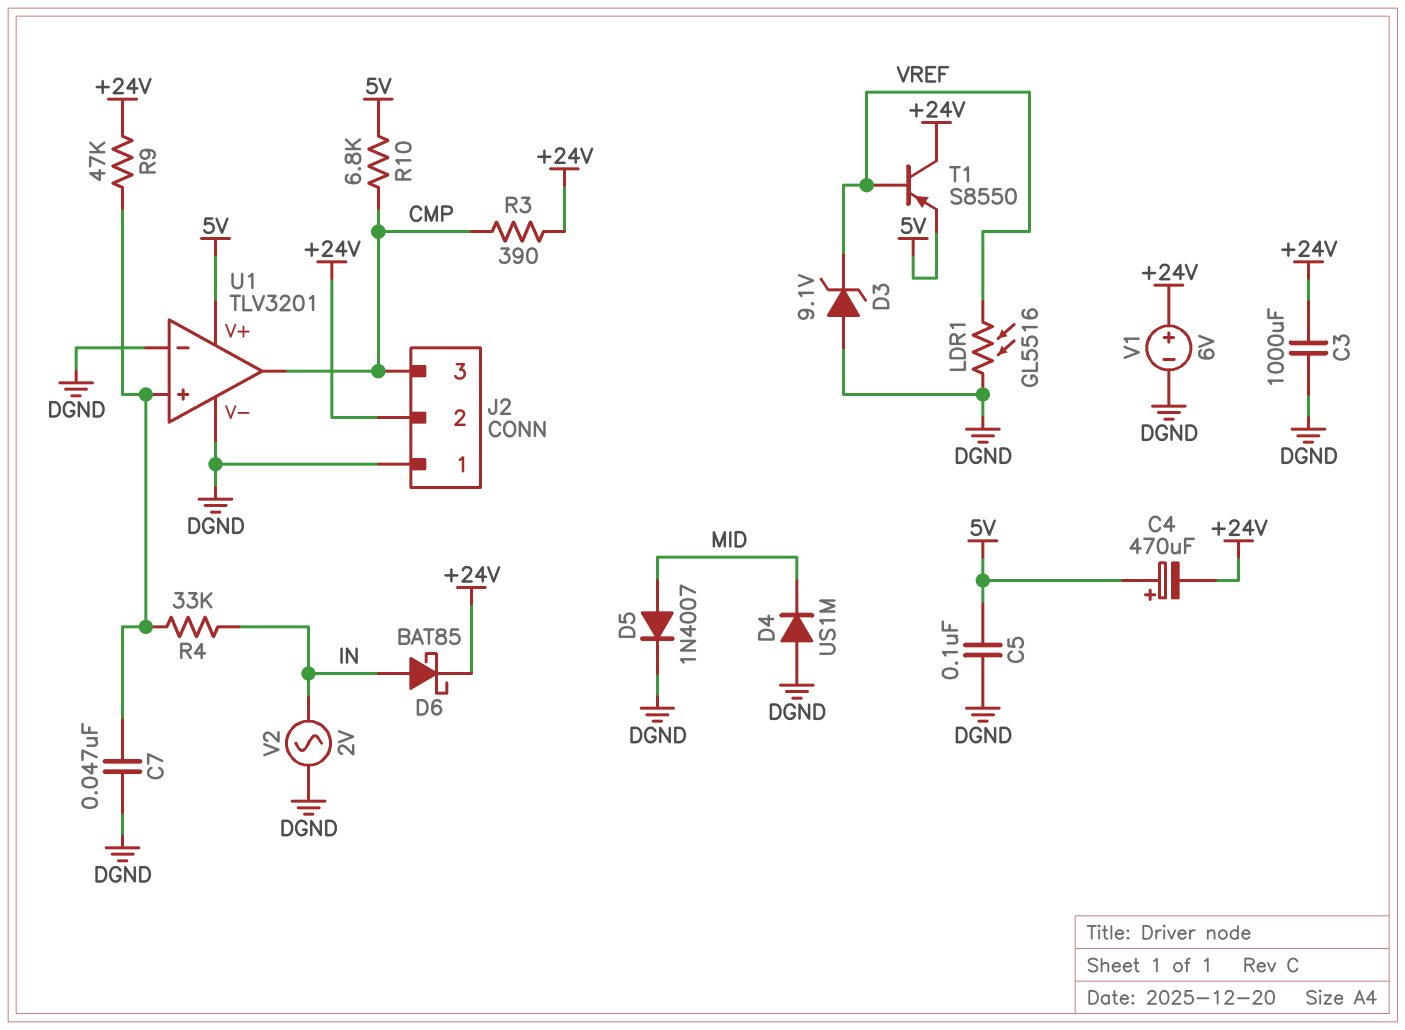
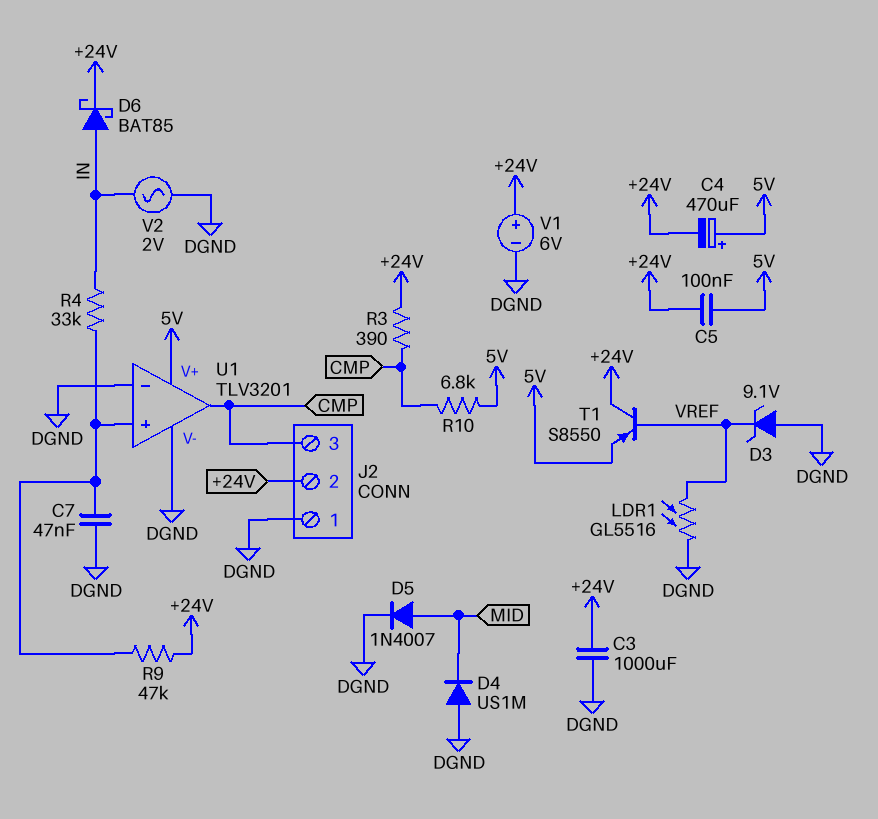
C5: 100nF (5V, DGND) -> 100nF (+24V, 5V)

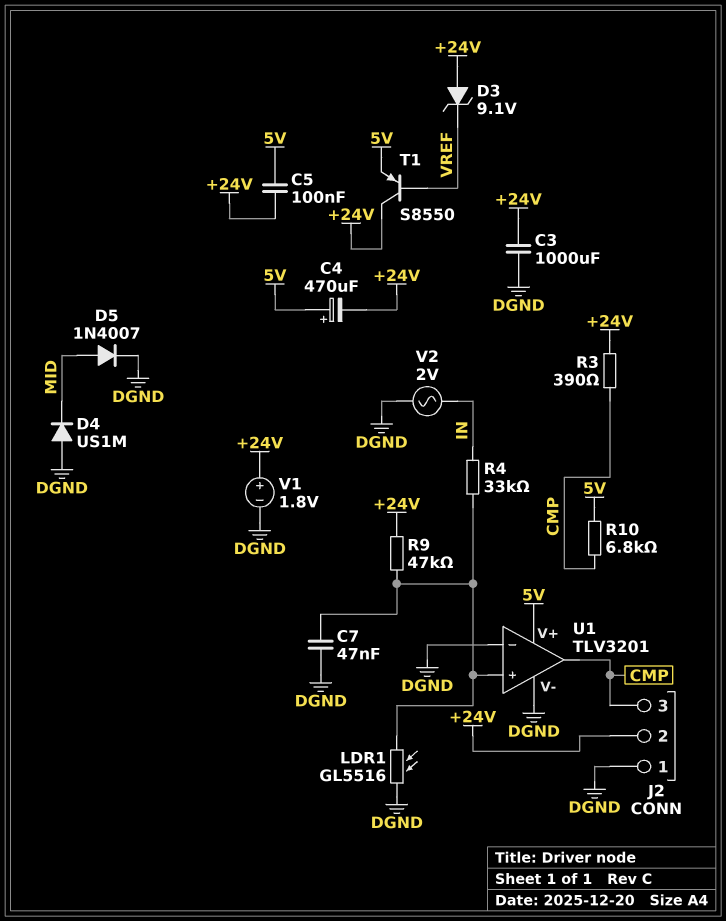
D3: zener 9.1V (A DGND, K VREF) -> zener 9.1V (A +24V, K VREF)
D6: schottky BAT85 (A IN, K +24V) -> none
LDR1: GL5516 (DGND, VREF) -> GL5516 (DGND, U1/in+)
V1: 6V (plus +24V, minus DGND) -> 1.8V (plus +24V, minus DGND)

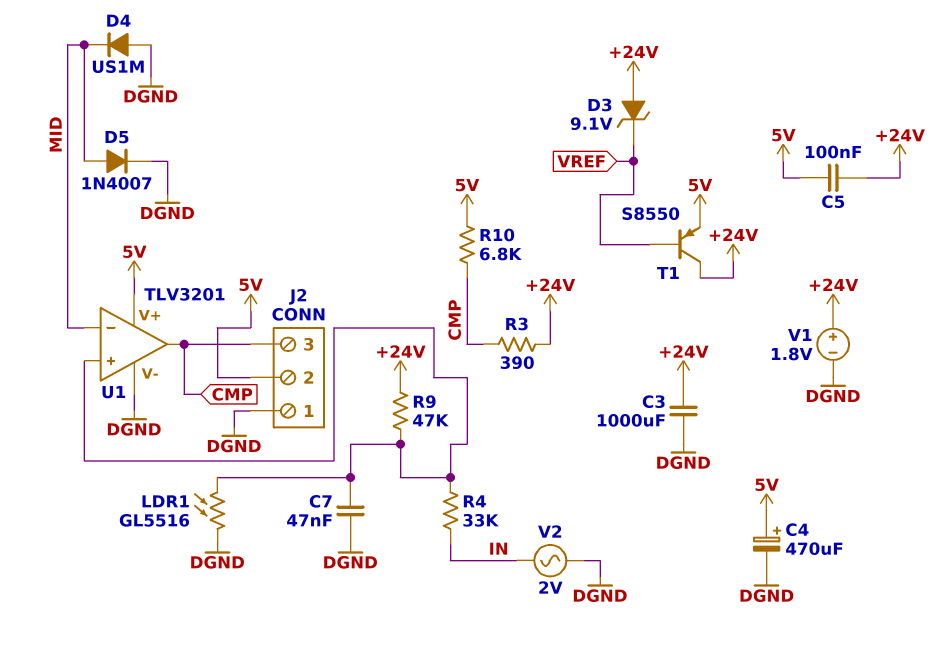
C4: 470uF (plus 5V, minus +24V) -> 470uF (plus 5V, minus DGND)
J2 pin 2: +24V -> 5V
U1 pin in-: DGND -> MID

